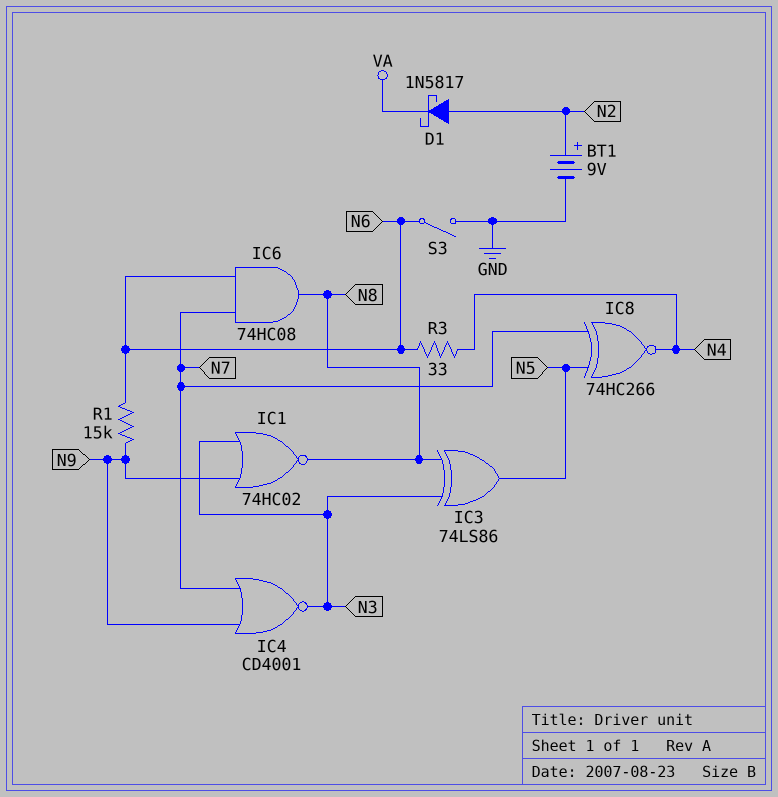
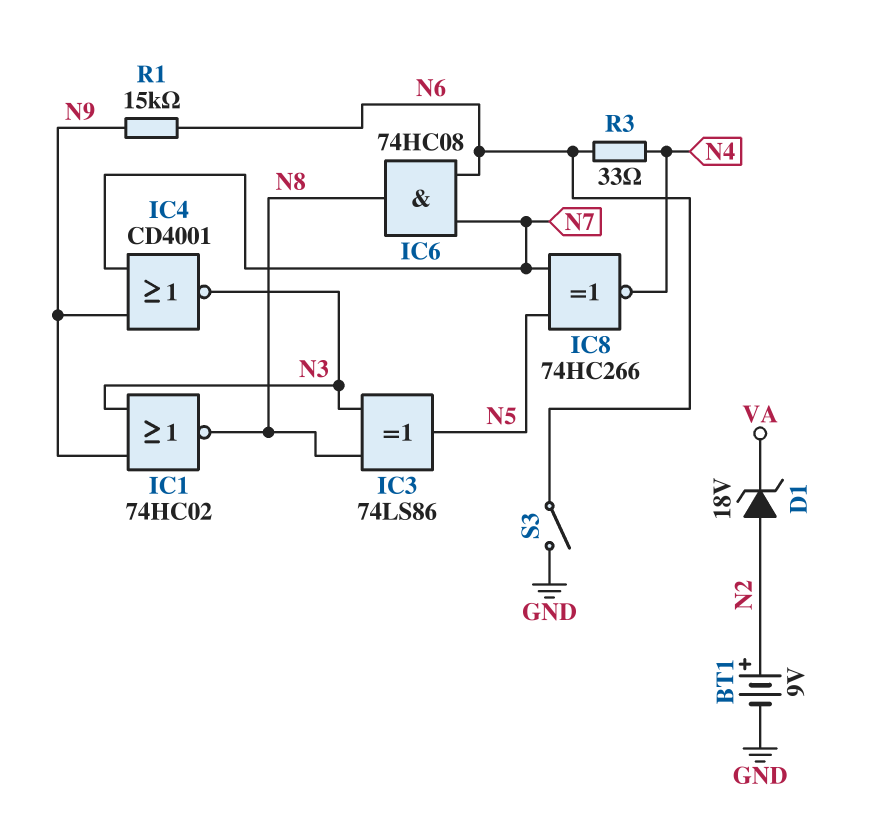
D1: schottky 1N5817 (A N2, K VA) -> zener 18V (A N2, K VA)

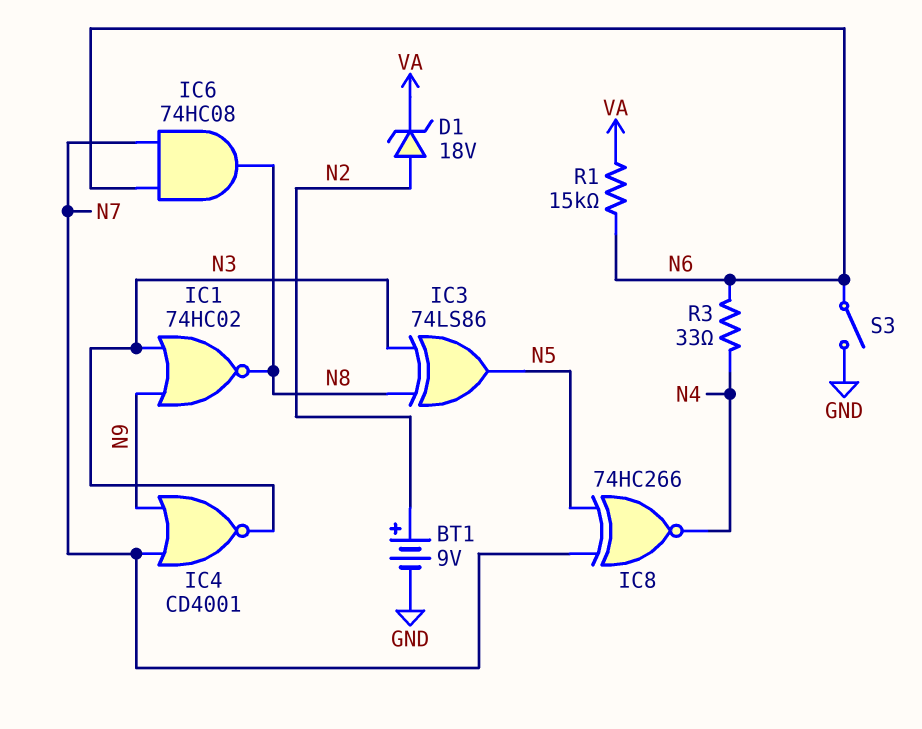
R1: 15k (N6, N9) -> 15k (N6, VA)

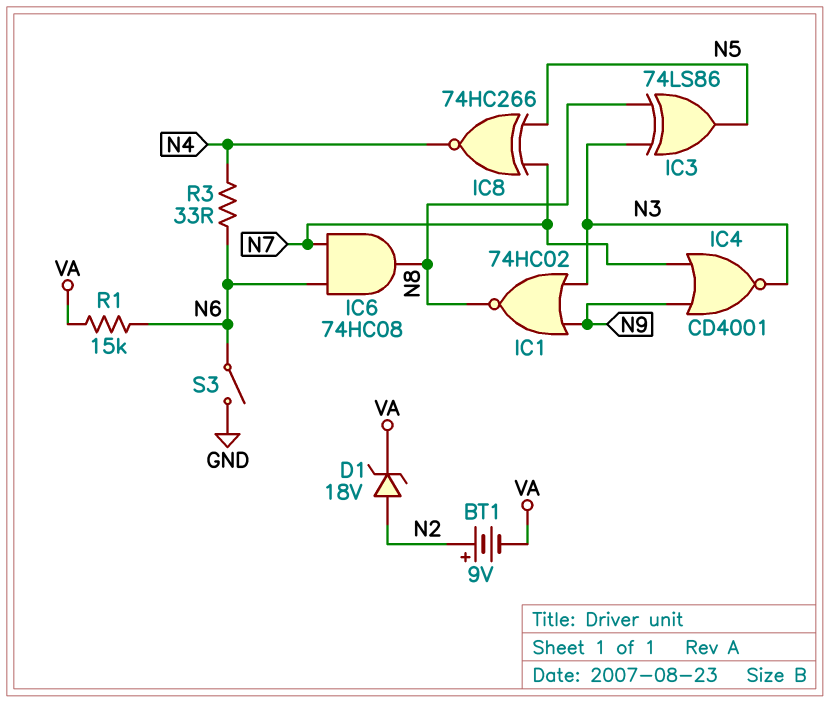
BT1: 9V (plus N2, minus GND) -> 9V (plus N2, minus VA)

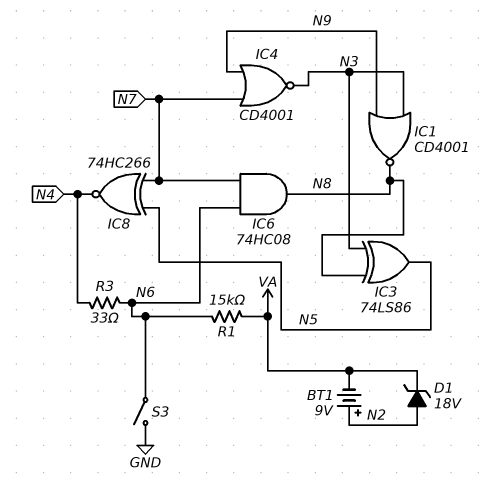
IC1: NOR 74HC02 (in N3, in N9, out N8) -> NOR CD4001 (in N3, in N9, out N8)

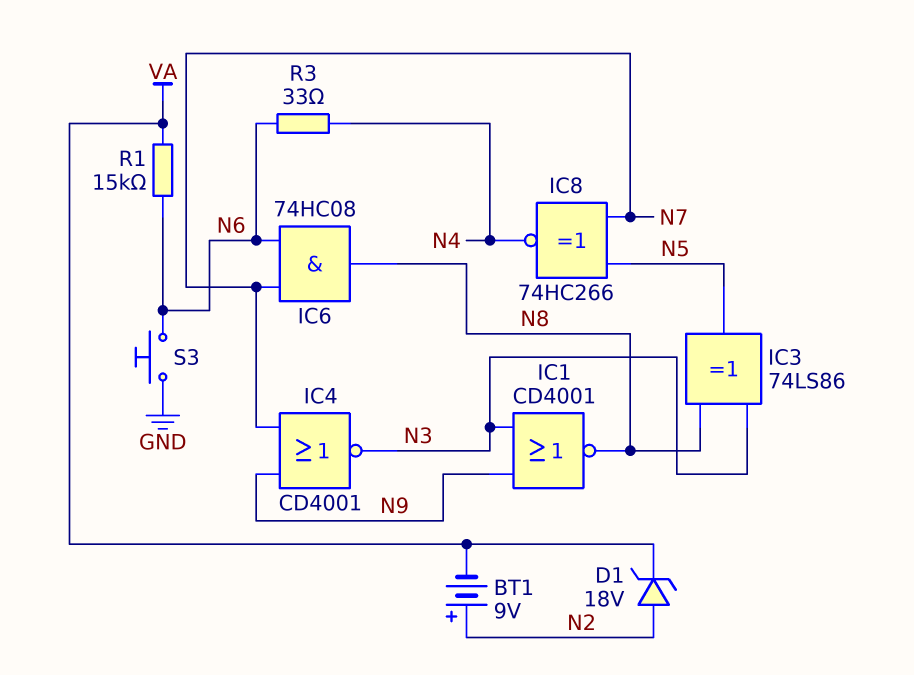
S3: switch (GND, N6) -> button (GND, N6)

